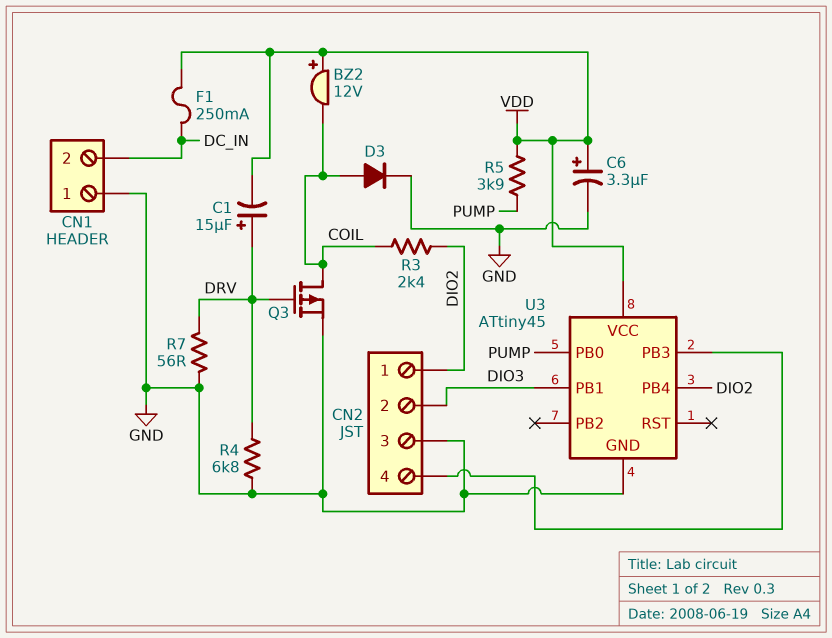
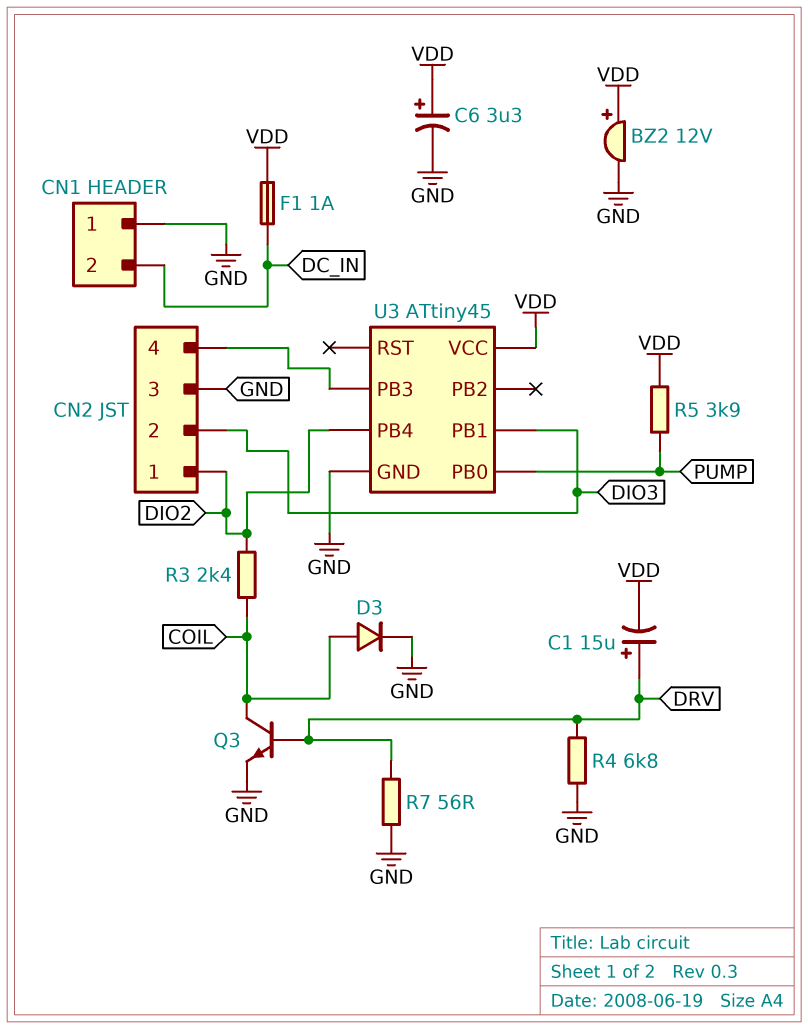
BZ2: buzzer 12V (plus VDD, minus COIL) -> buzzer 12V (plus VDD, minus GND)
F1: 250mA (DC_IN, VDD) -> 1A (DC_IN, VDD)
Q3: PMOS (G DRV, D COIL, S GND) -> NPN (B DRV, C COIL, E GND)

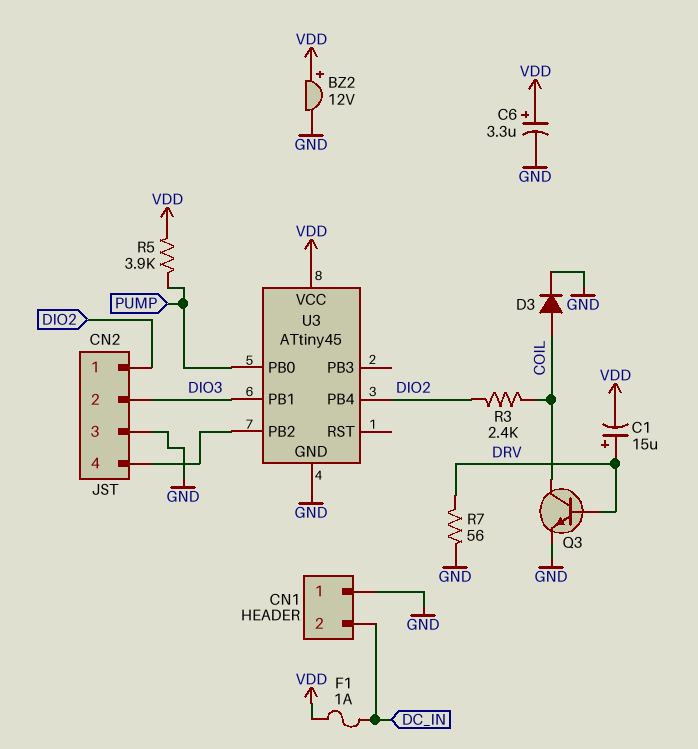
R4: 6.8k (DRV, GND) -> none
U3 pin PB2: none -> CN2/4
U3 pin PB3: CN2/4 -> none

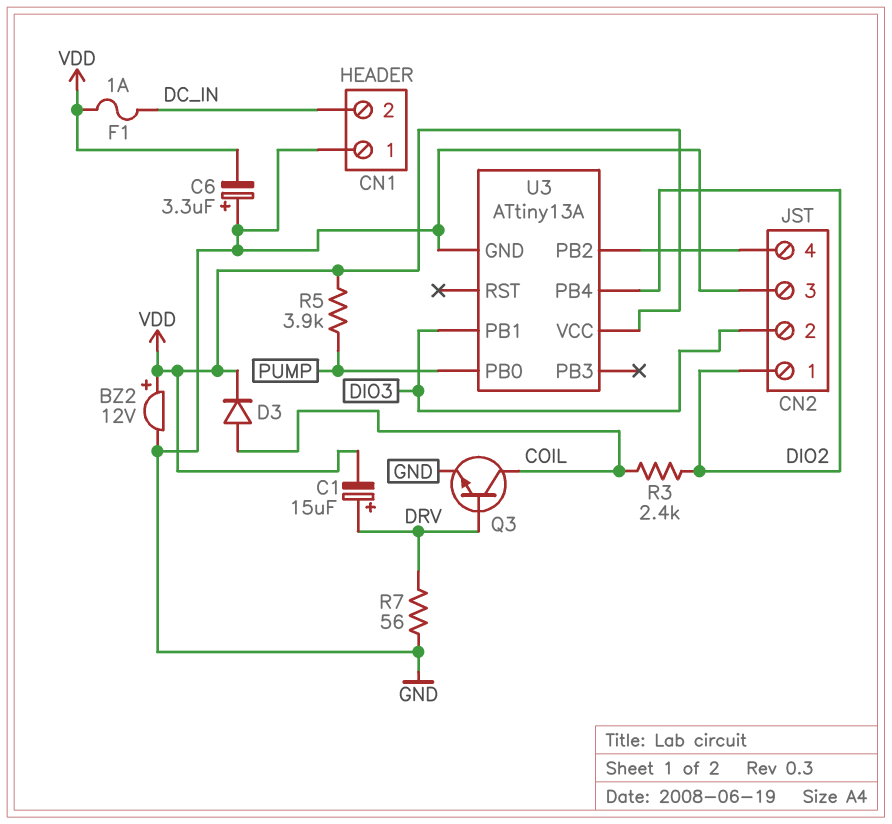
C6: 3.3uF (plus VDD, minus GND) -> 3.3uF (plus GND, minus VDD)
D3: diode (A COIL, K GND) -> diode (A COIL, K VDD)
U3: ATtiny45 -> ATtiny13A

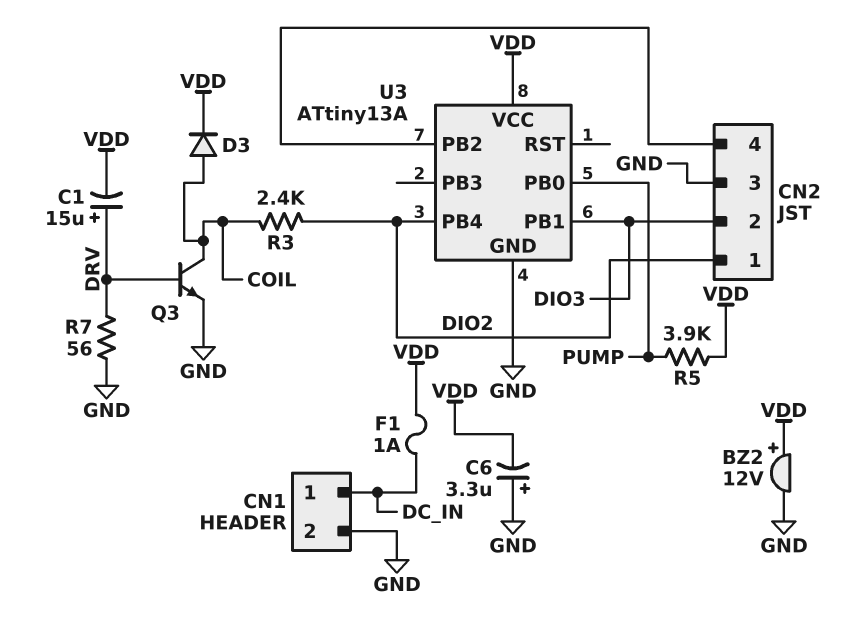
CN1 pin 1: GND -> DC_IN
CN1 pin 2: DC_IN -> GND

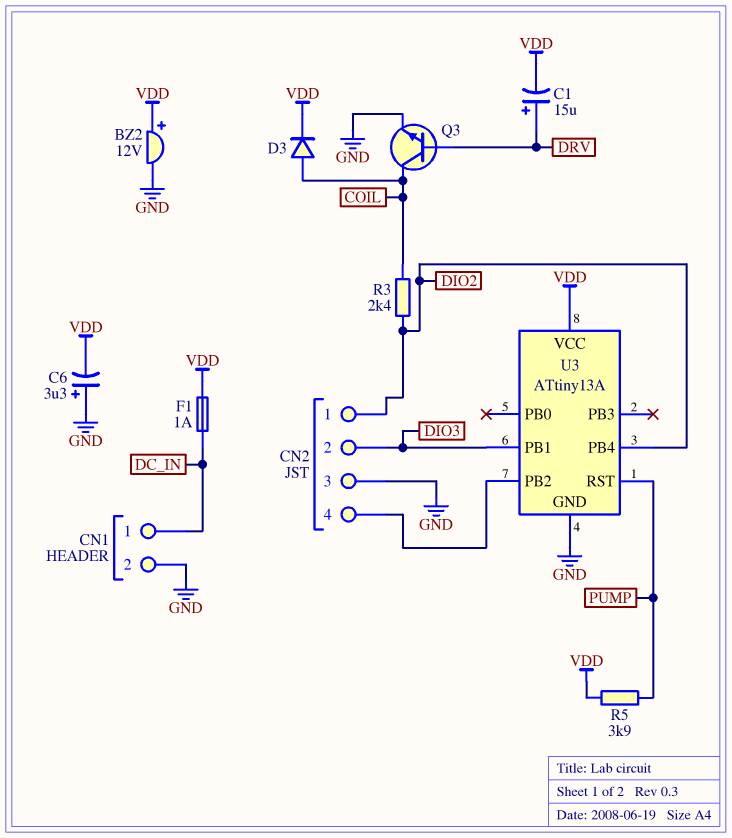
R7: 56 (DRV, GND) -> none
U3 pin PB0: PUMP -> none
U3 pin RST: none -> PUMP

